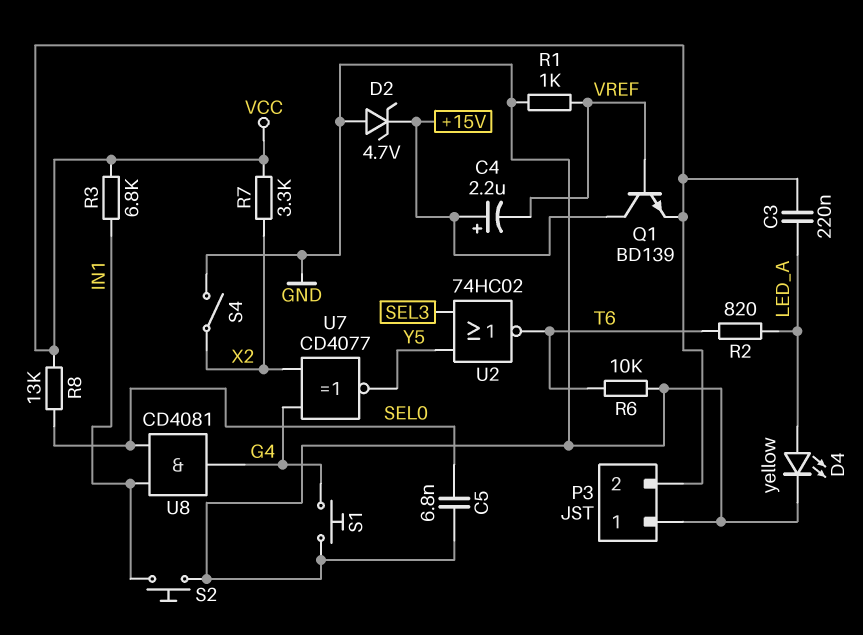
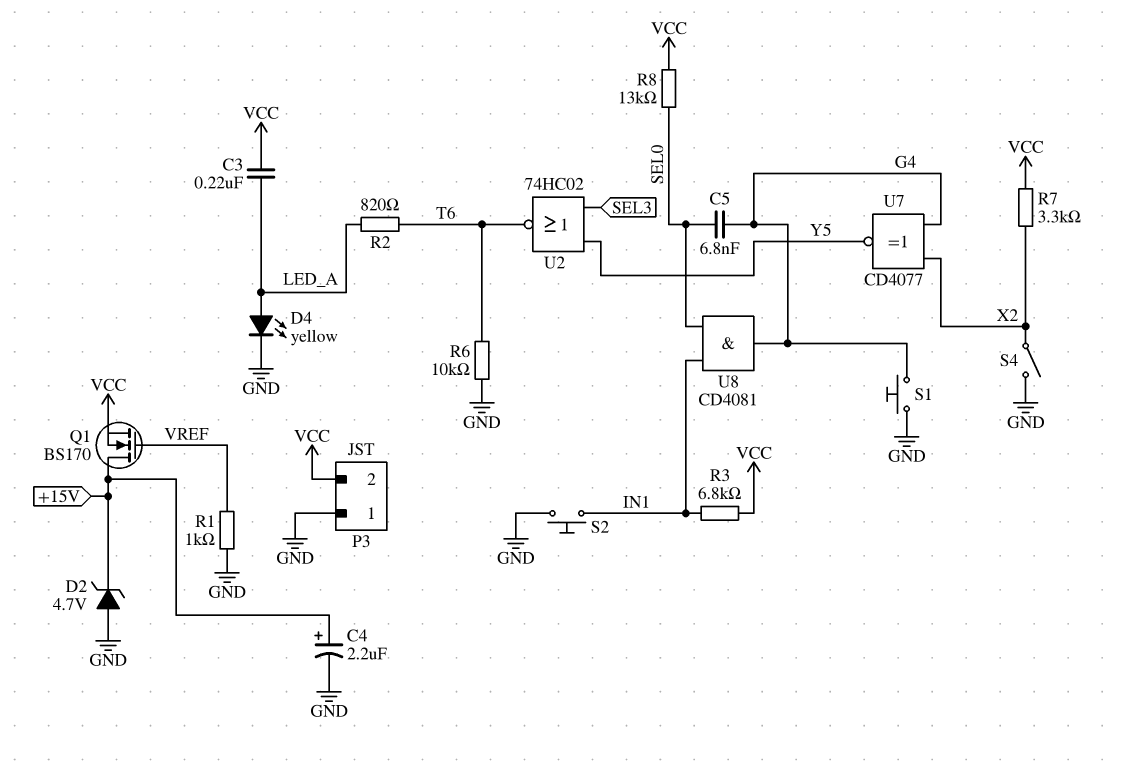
C4: 2.2uF (plus +15V, minus VREF) -> 2.2uF (plus +15V, minus GND)
C5: 6.8nF (GND, SEL0) -> 6.8nF (G4, SEL0)
Q1: NPN BD139 (B VREF, C +15V, E VCC) -> NMOS BS170 (G VREF, D +15V, S VCC)

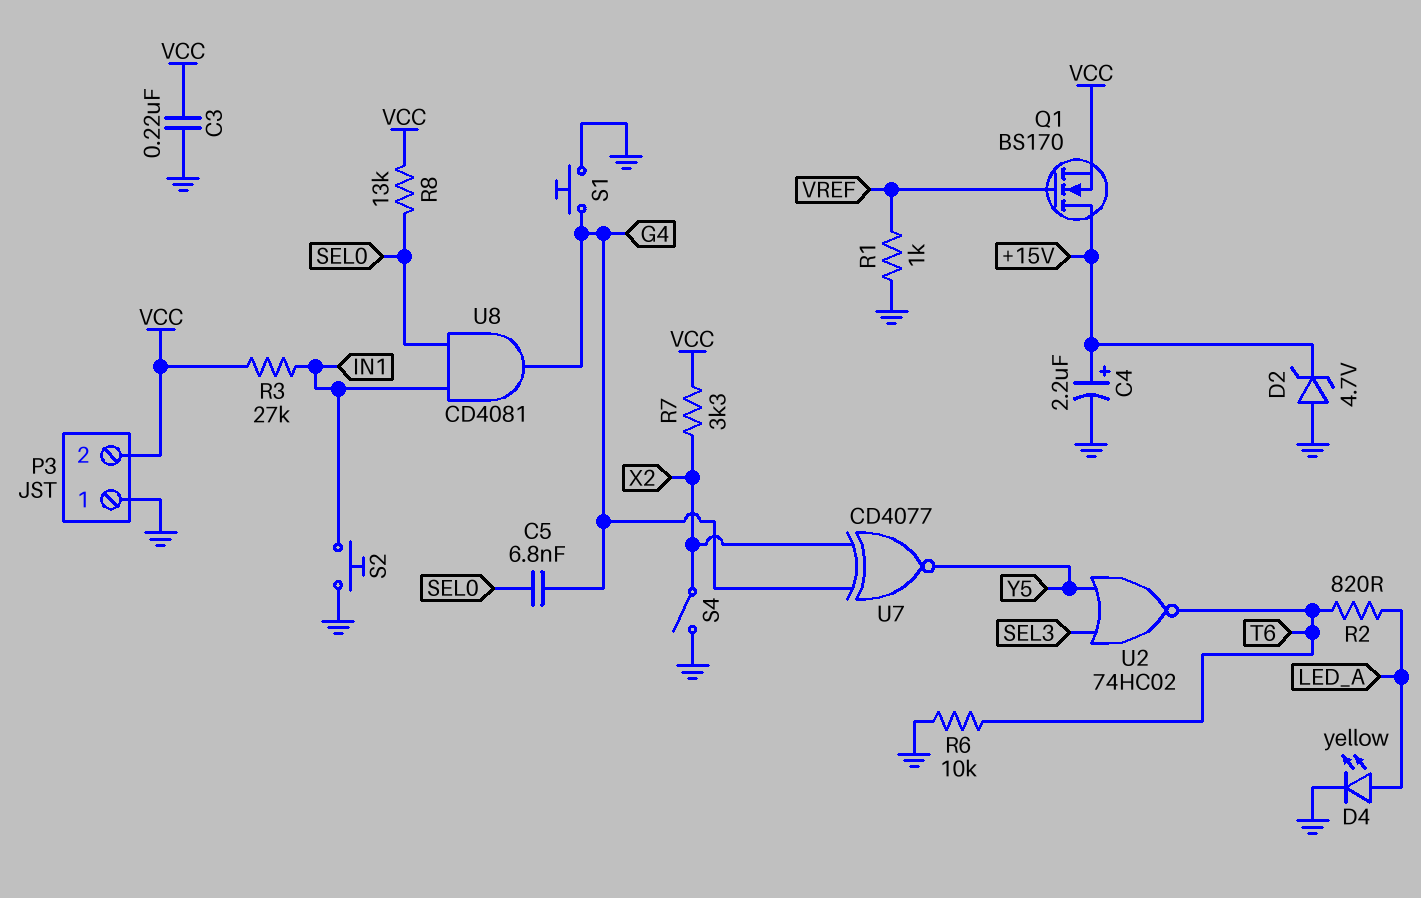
C3: 220nF (LED_A, VCC) -> 220nF (GND, VCC)
R3: 6.8k (IN1, VCC) -> 27k (IN1, VCC)

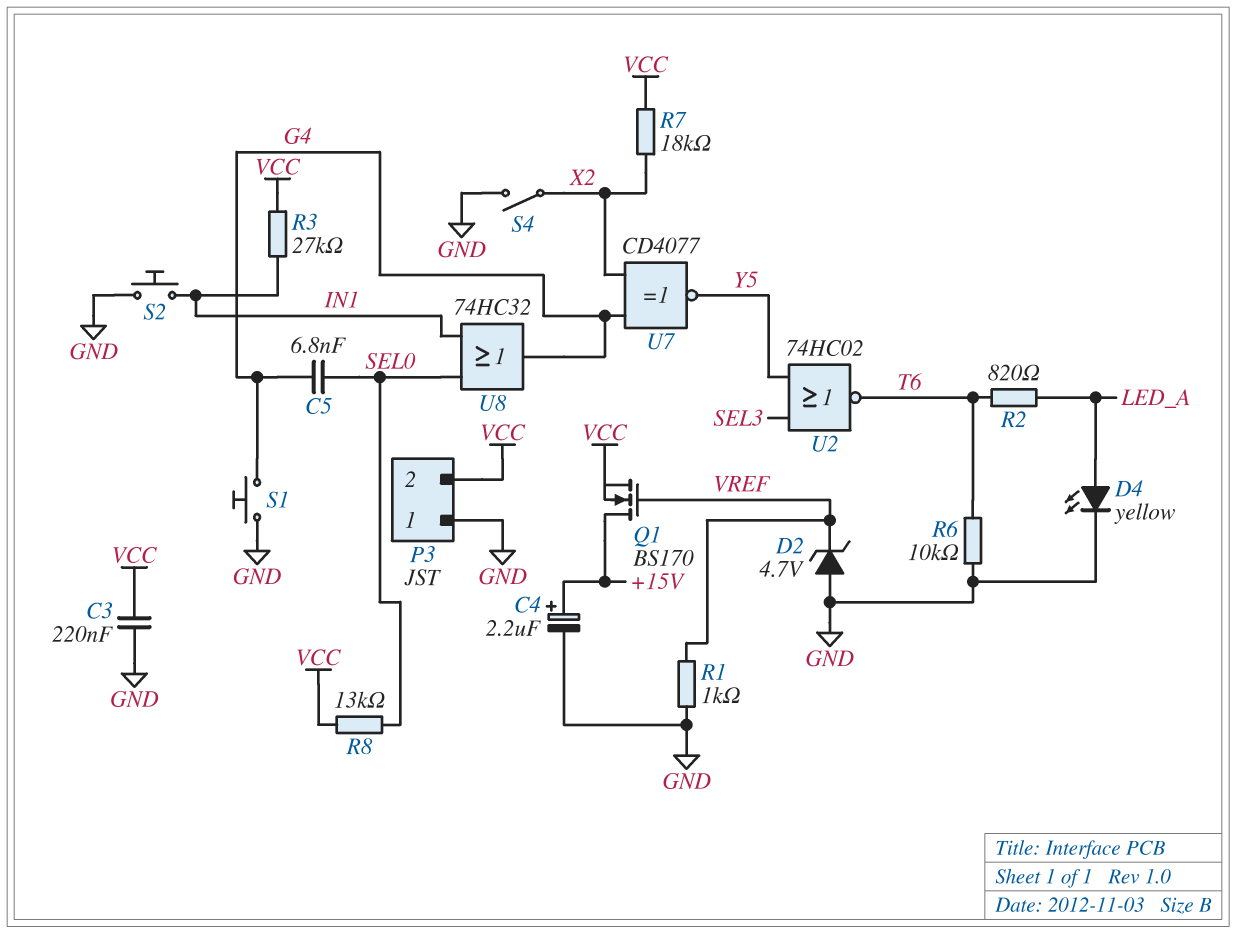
D2: zener 4.7V (A GND, K +15V) -> zener 4.7V (A GND, K VREF)
R7: 3.3k (VCC, X2) -> 18k (VCC, X2)
U8: AND CD4081 (in IN1, in SEL0, out G4) -> OR 74HC32 (in IN1, in SEL0, out G4)

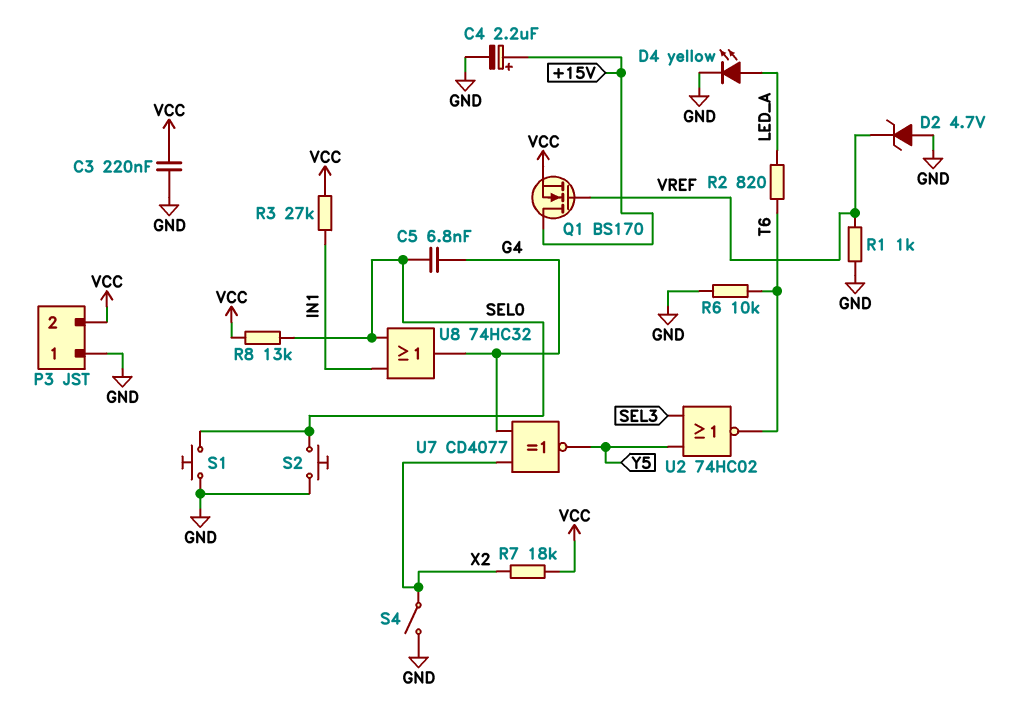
S1: button (G4, GND) -> button (GND, SEL0)
S2: button (GND, IN1) -> button (GND, SEL0)

